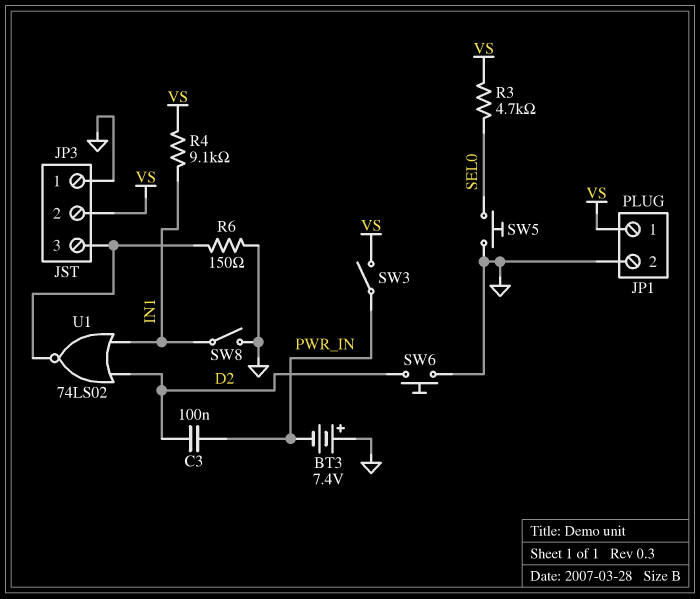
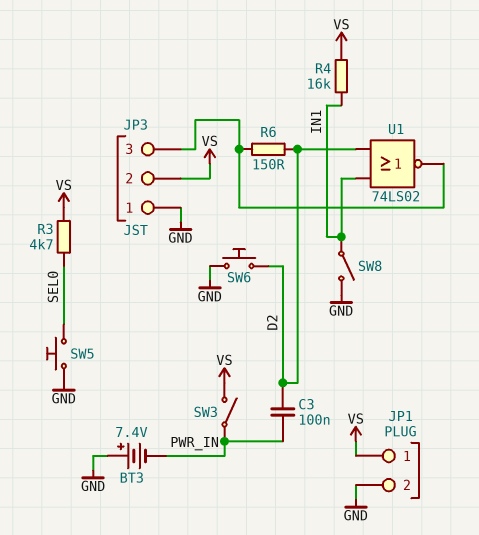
R4: 9.1k (IN1, VS) -> 16k (IN1, VS)
R6: 150 (GND, JP3/3) -> 150 (D2, JP3/3)

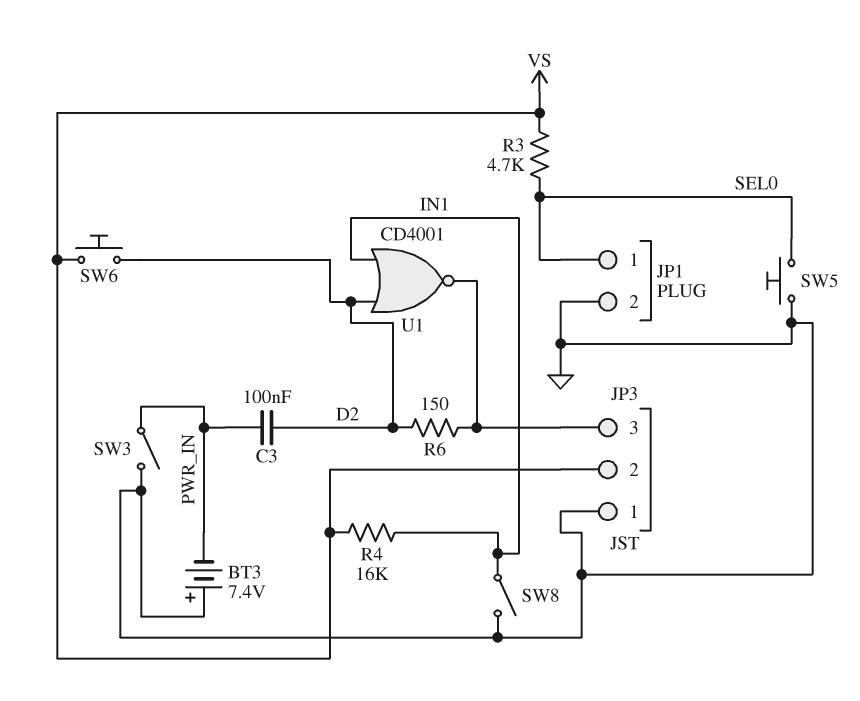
JP1 pin 1: VS -> SEL0
SW3: switch (PWR_IN, VS) -> switch (GND, PWR_IN)
SW6: button (D2, GND) -> button (D2, VS)
U1: NOR 74LS02 (in D2, in IN1, out JP3/3) -> NOR CD4001 (in D2, in IN1, out JP3/3)

